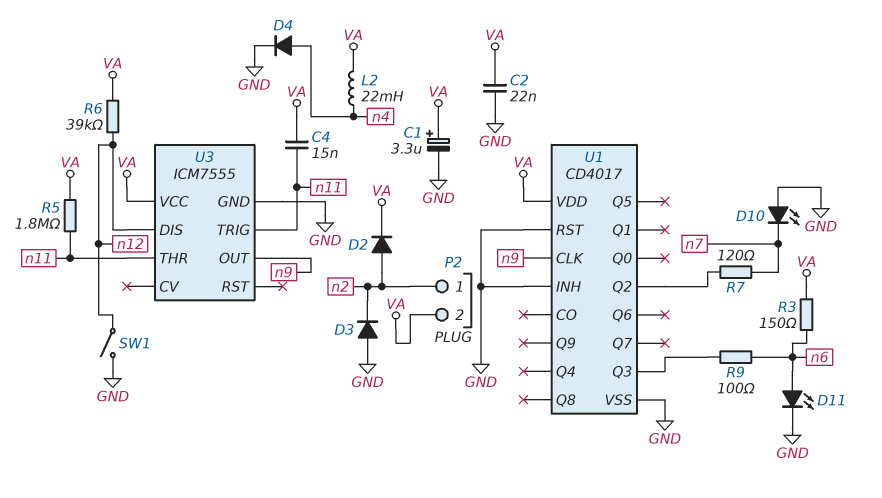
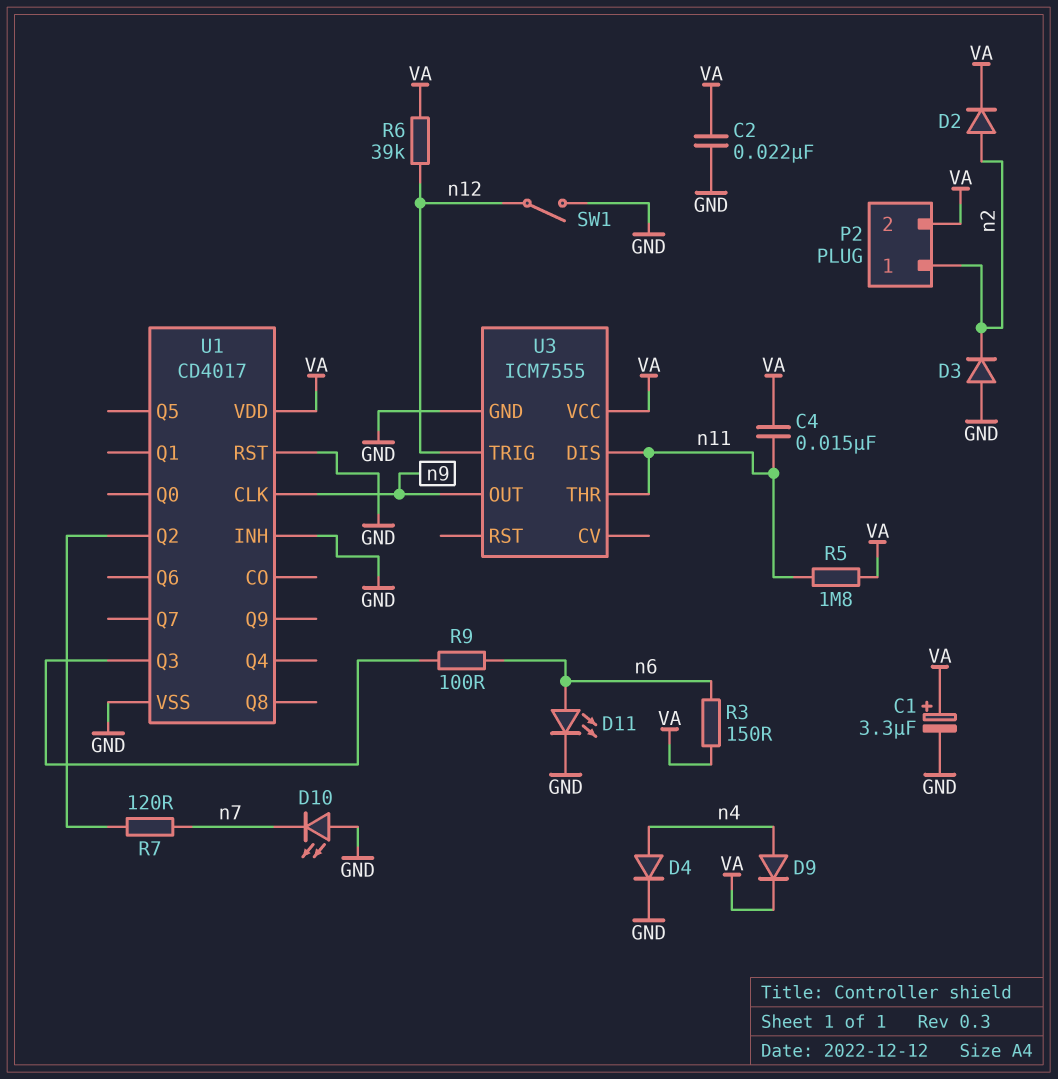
D9: none -> diode (A n4, K VA)
L2: 22mH (VA, n4) -> none
U3 pin DIS: n12 -> n11
U3 pin TRIG: n11 -> n12

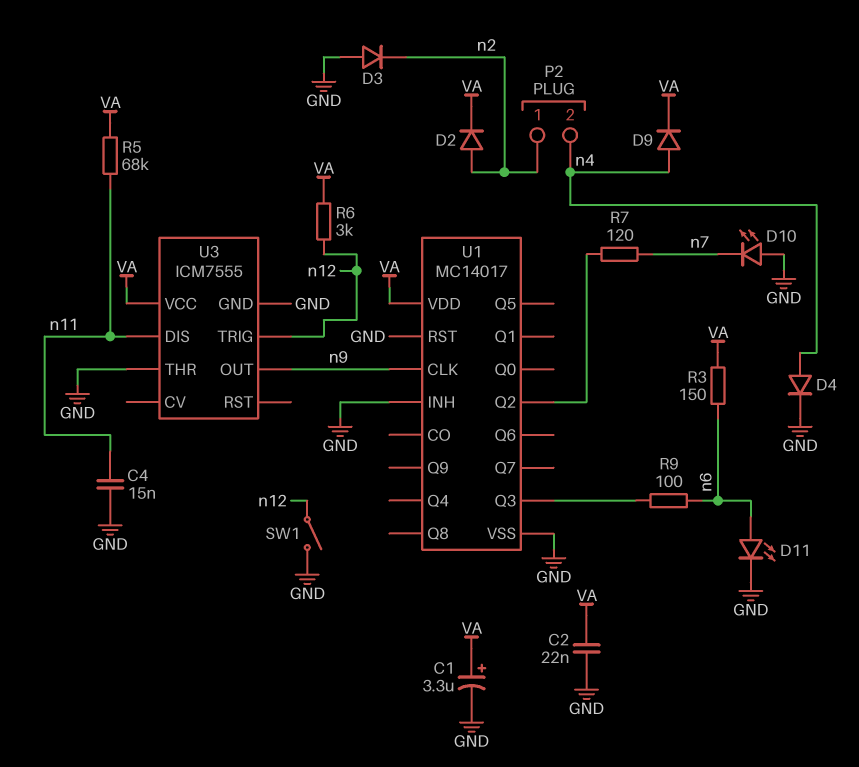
C4: 15nF (VA, n11) -> 15nF (GND, n11)
P2 pin 2: VA -> n4
R5: 1.8M (VA, n11) -> 68k (VA, n11)
R6: 39k (VA, n12) -> 3k (VA, n12)
U1: CD4017 -> MC14017
U3 pin THR: n11 -> GND

